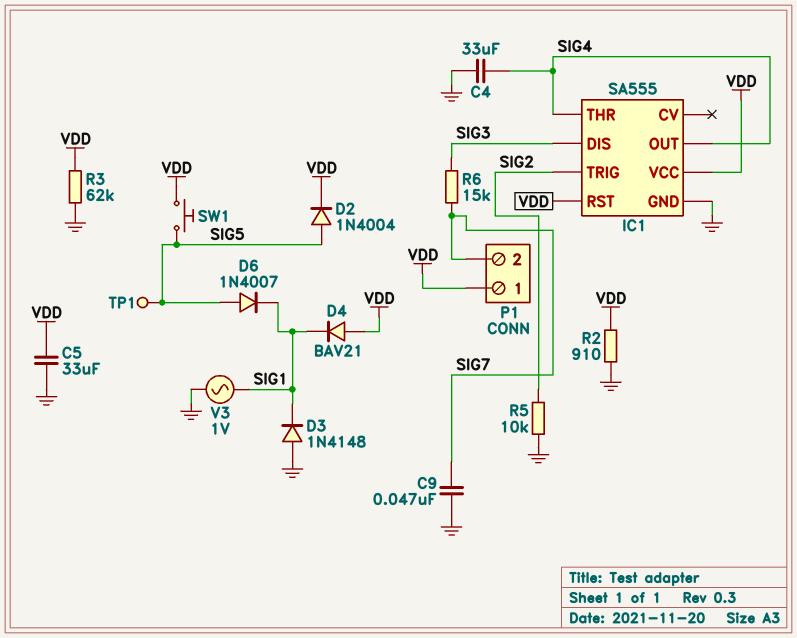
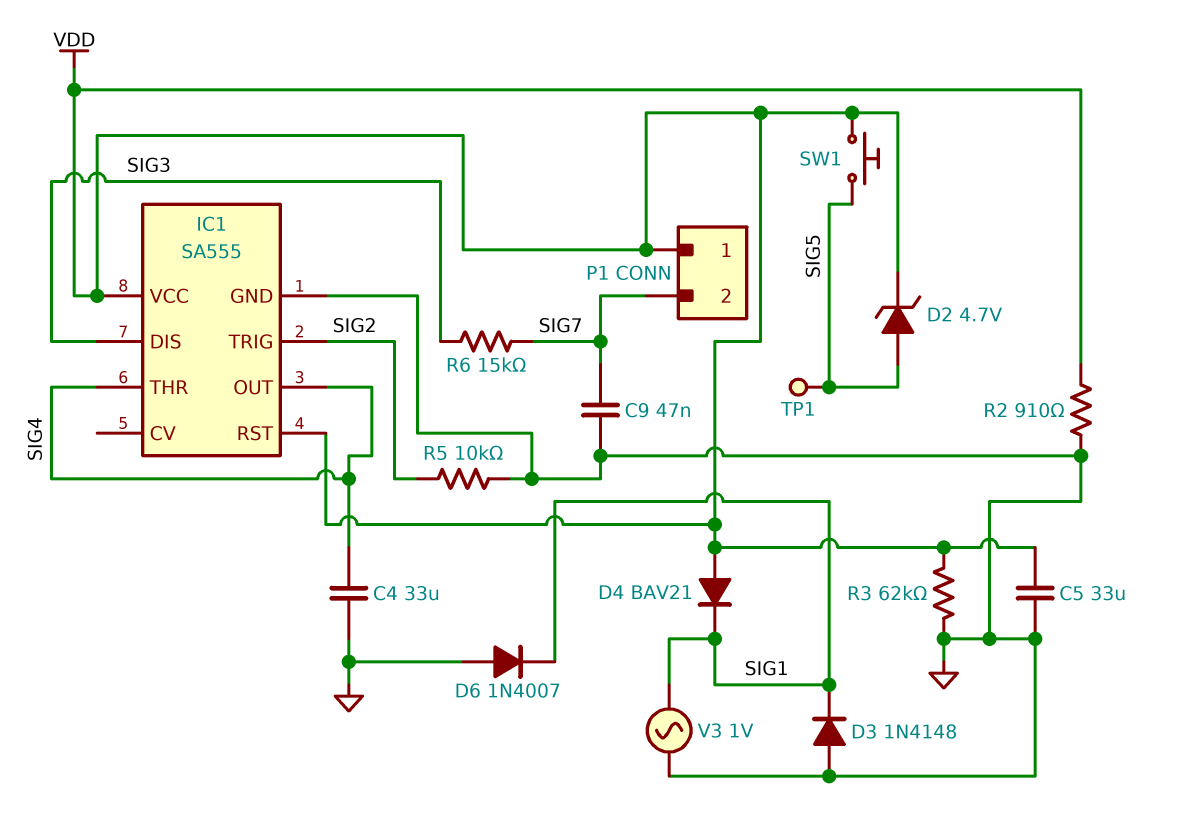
D2: diode 1N4004 (A SIG5, K VDD) -> zener 4.7V (A SIG5, K VDD)
D6: diode 1N4007 (A SIG5, K SIG1) -> diode 1N4007 (A GND, K SIG1)

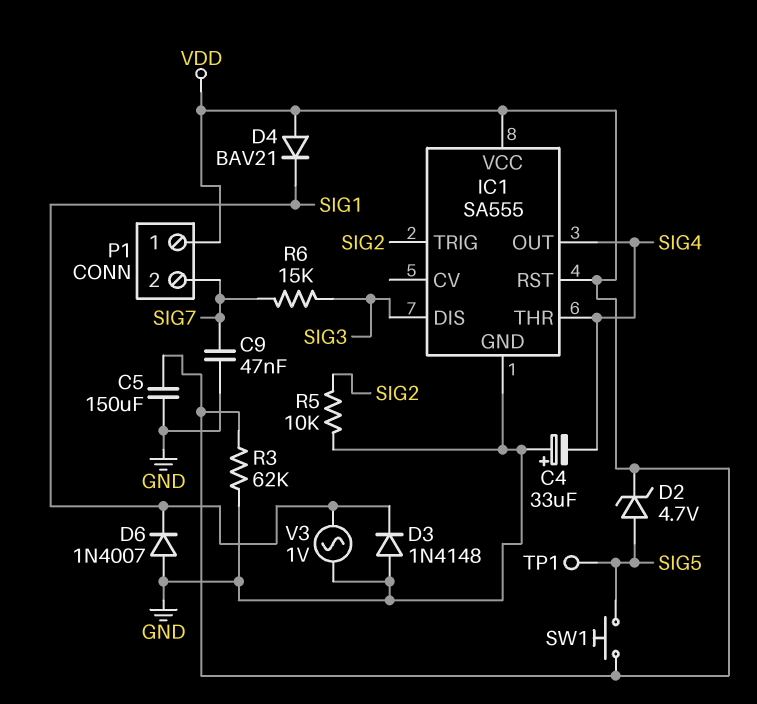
C4: 33uF (GND, SIG4) -> 33uF (plus GND, minus SIG4)
C5: 33uF (GND, VDD) -> 150uF (GND, VDD)
R2: 910 (GND, VDD) -> none

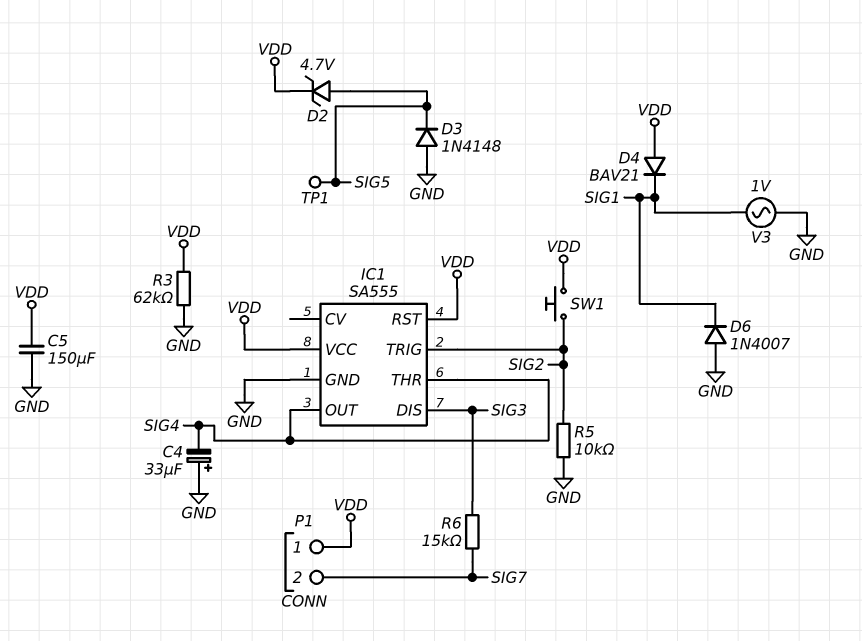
C9: 47nF (GND, SIG7) -> none
D3: diode 1N4148 (A GND, K SIG1) -> diode 1N4148 (A GND, K SIG5)
SW1: button (SIG5, VDD) -> button (SIG2, VDD)

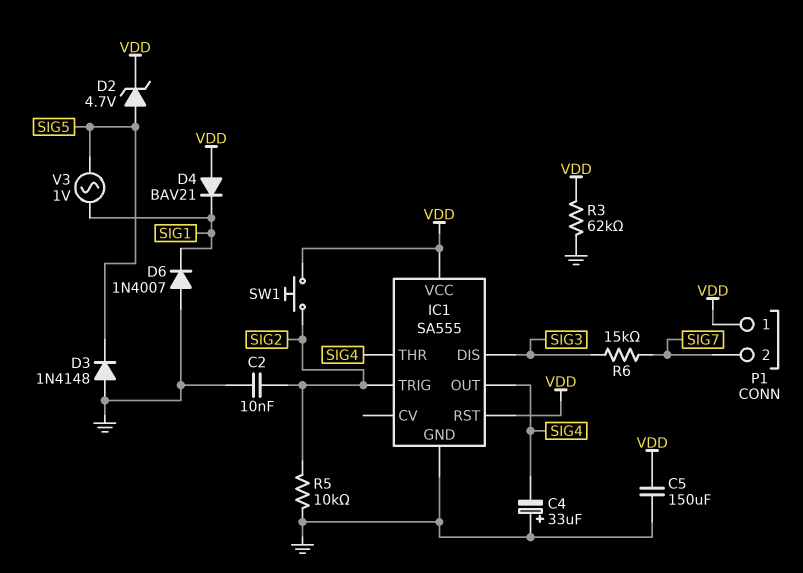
C2: none -> 10nF (GND, SIG2)
TP1: test point (SIG5) -> none
V3: AC 1V (GND, SIG1) -> AC 1V (SIG1, SIG5)

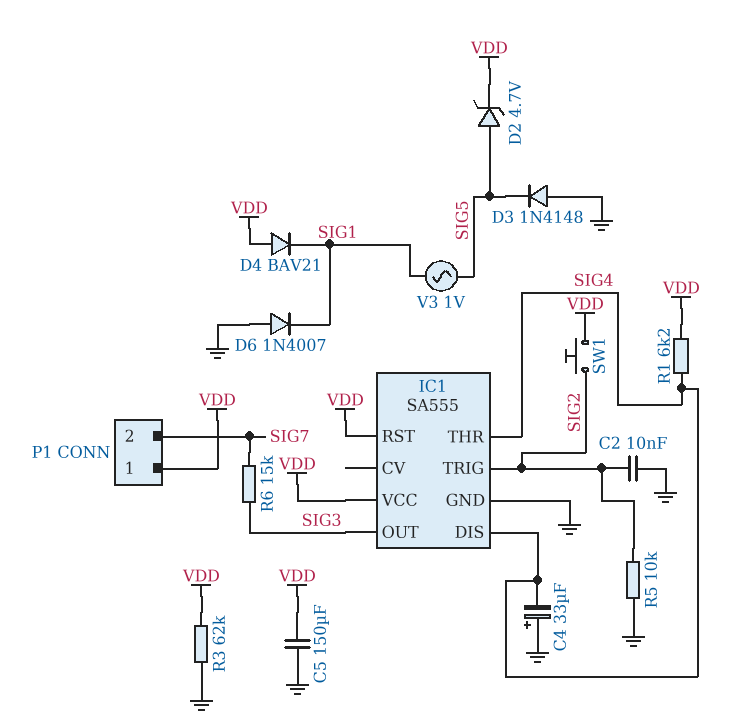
IC1 pin DIS: SIG3 -> SIG4
IC1 pin OUT: SIG4 -> SIG3
R1: none -> 6.2k (SIG4, VDD)

